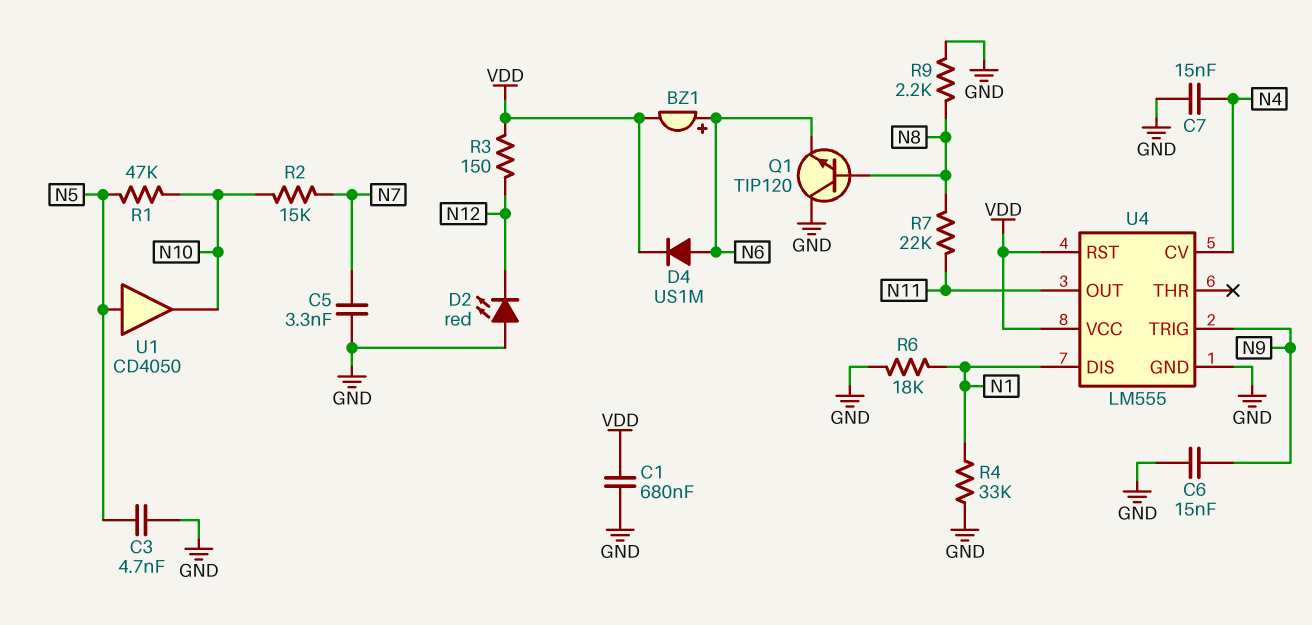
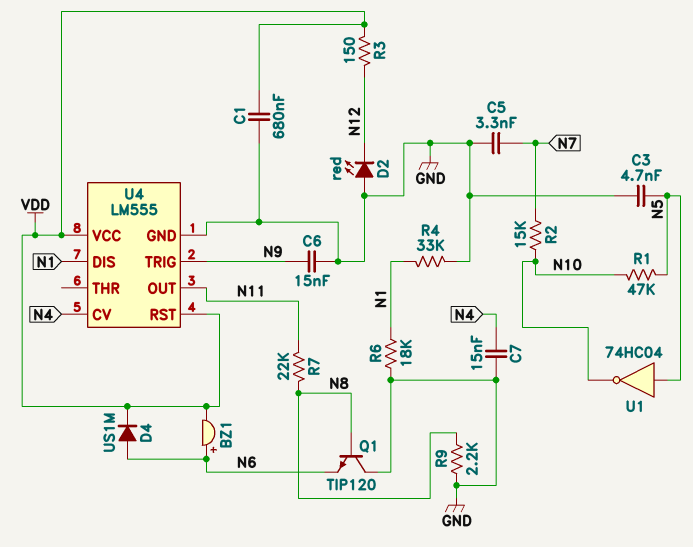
U1: buffer CD4050 (in N5, out N10) -> NOT 74HC04 (in N5, out N10)

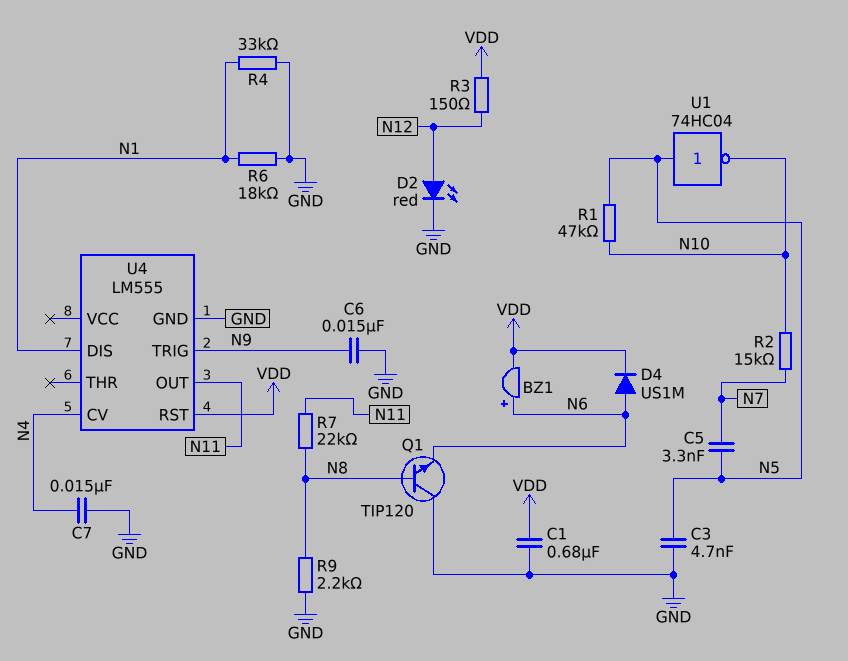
C5: 3.3nF (GND, N7) -> 3.3nF (N5, N7)
D2: LED red (A GND, K N12) -> LED red (A N12, K GND)
U4 pin VCC: VDD -> none

